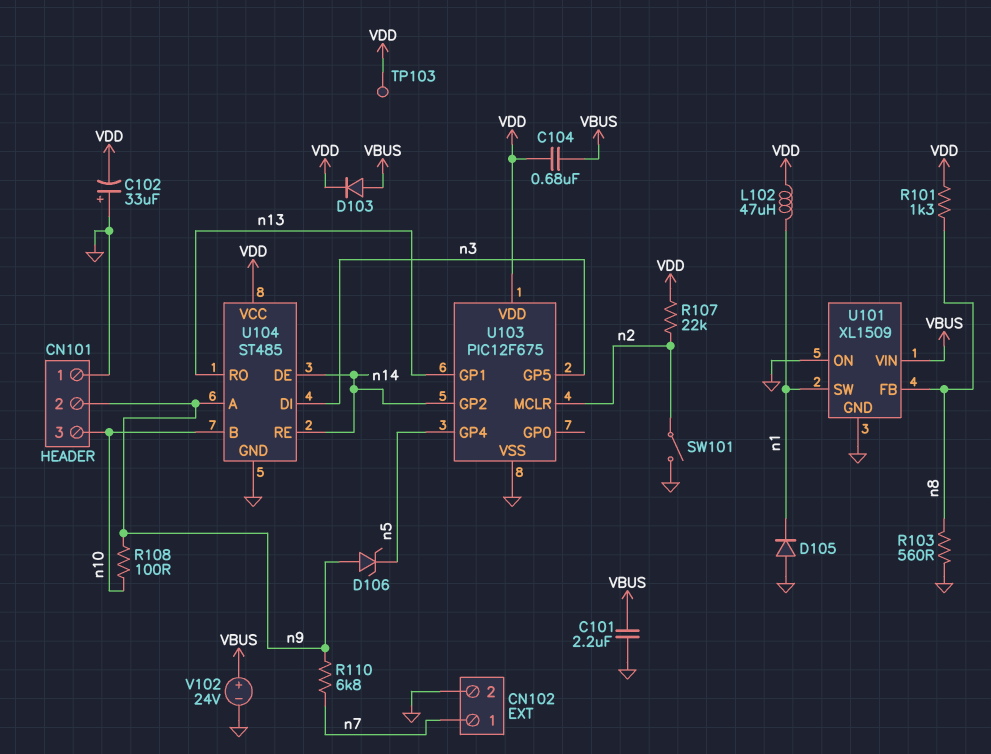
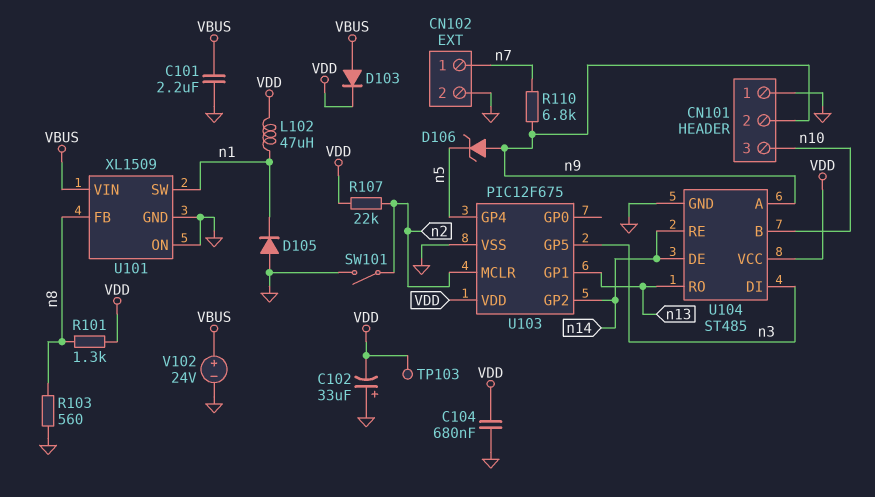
C104: 680nF (VBUS, VDD) -> 680nF (GND, VDD)
R108: 100 (n9, n10) -> none

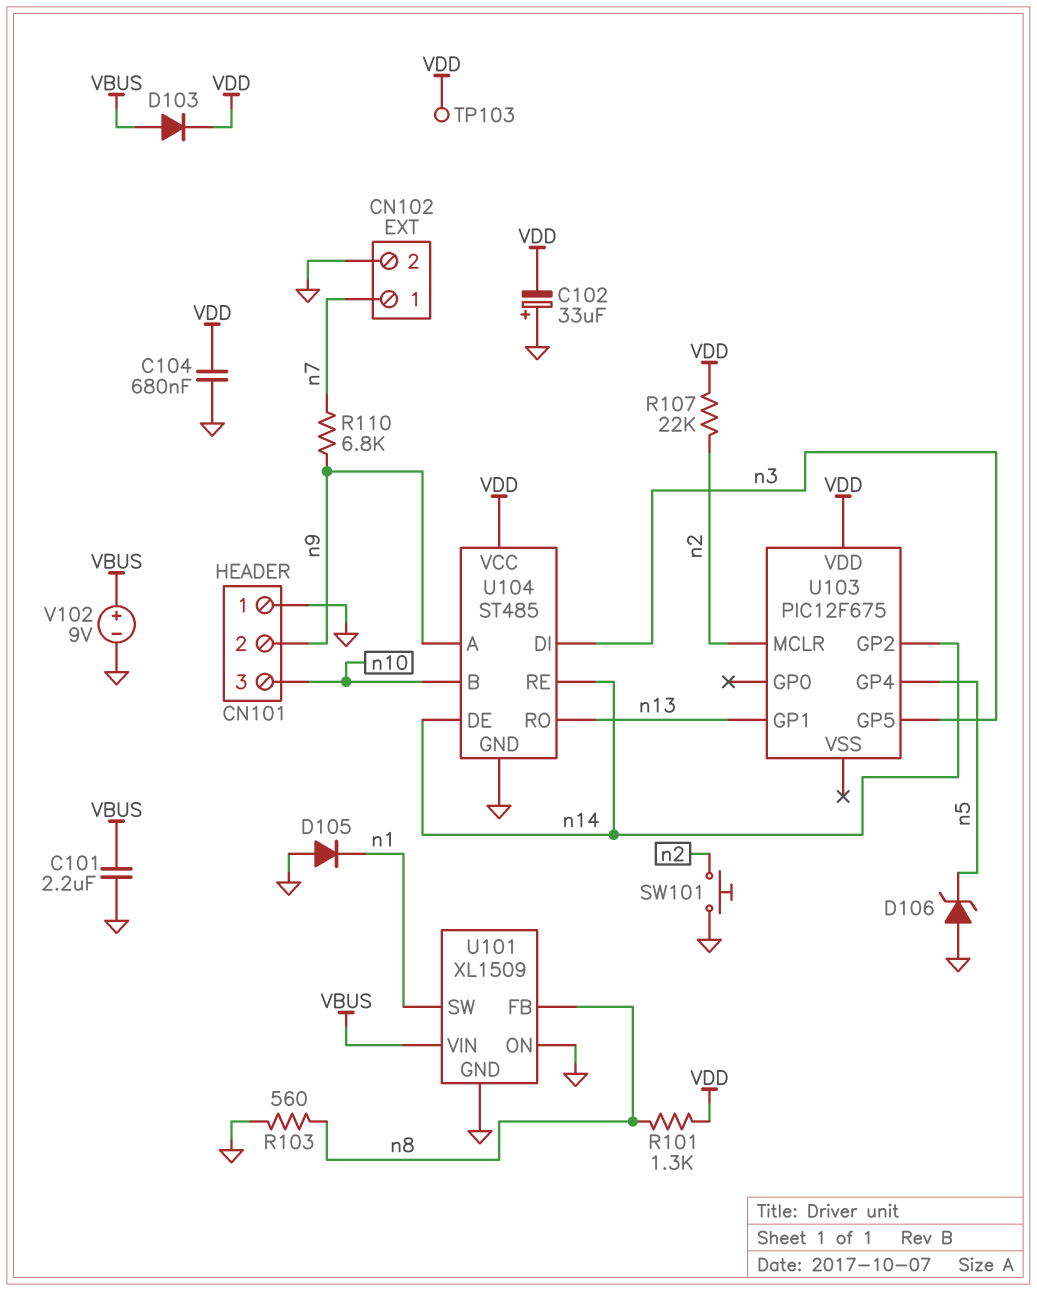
D106: zener (A n9, K n5) -> zener (A GND, K n5)
L102: 47uH (VDD, n1) -> none
SW101: switch (GND, n2) -> button (GND, n2)
U103 pin VSS: GND -> none
V102: 24V (plus VBUS, minus GND) -> 9V (plus VBUS, minus GND)

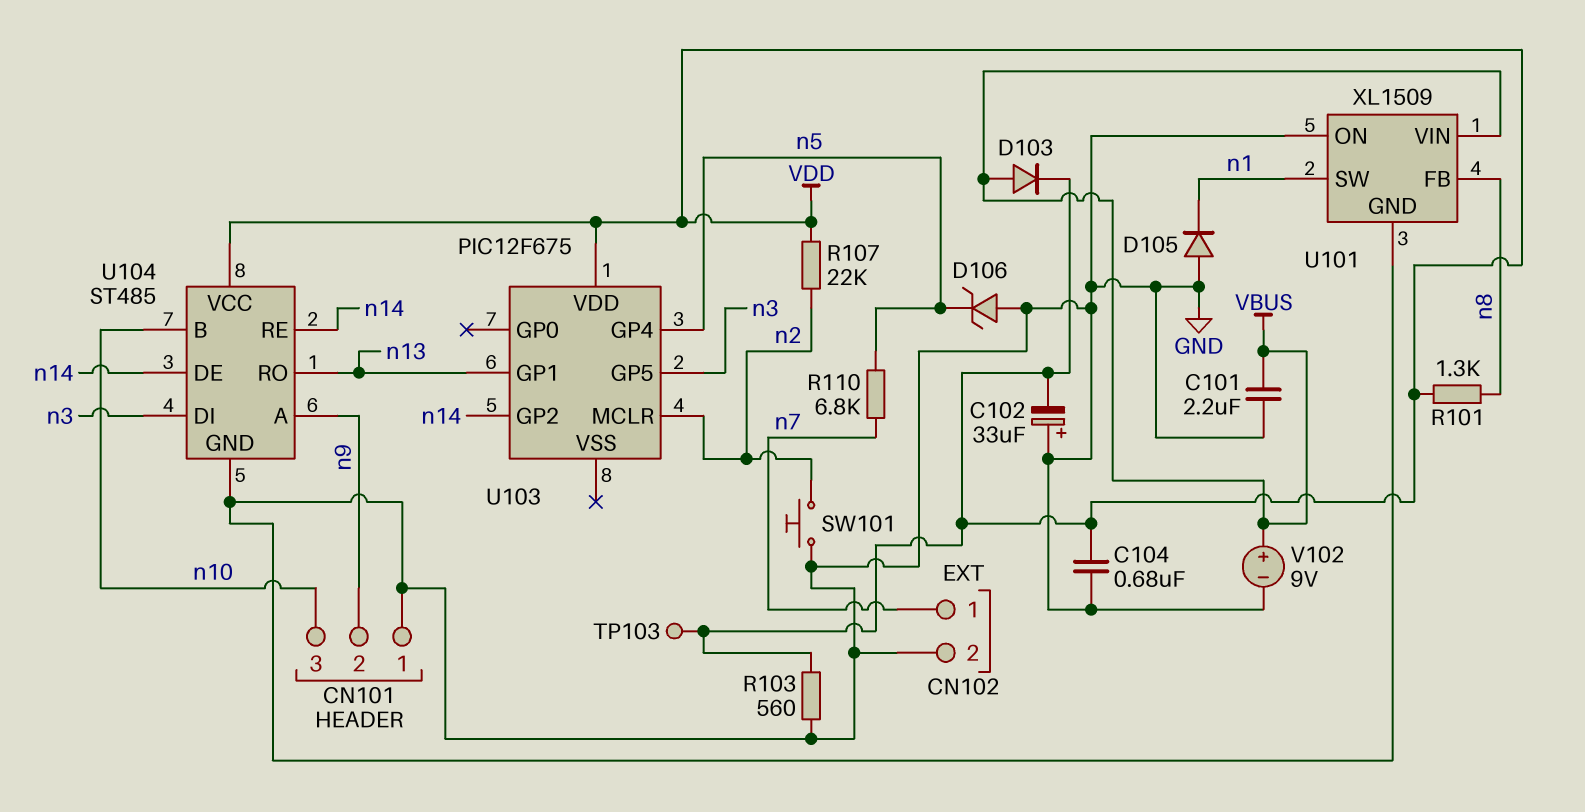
R103: 560 (GND, n8) -> 560 (GND, VDD)
R110: 6.8k (n7, n9) -> 6.8k (n5, n7)

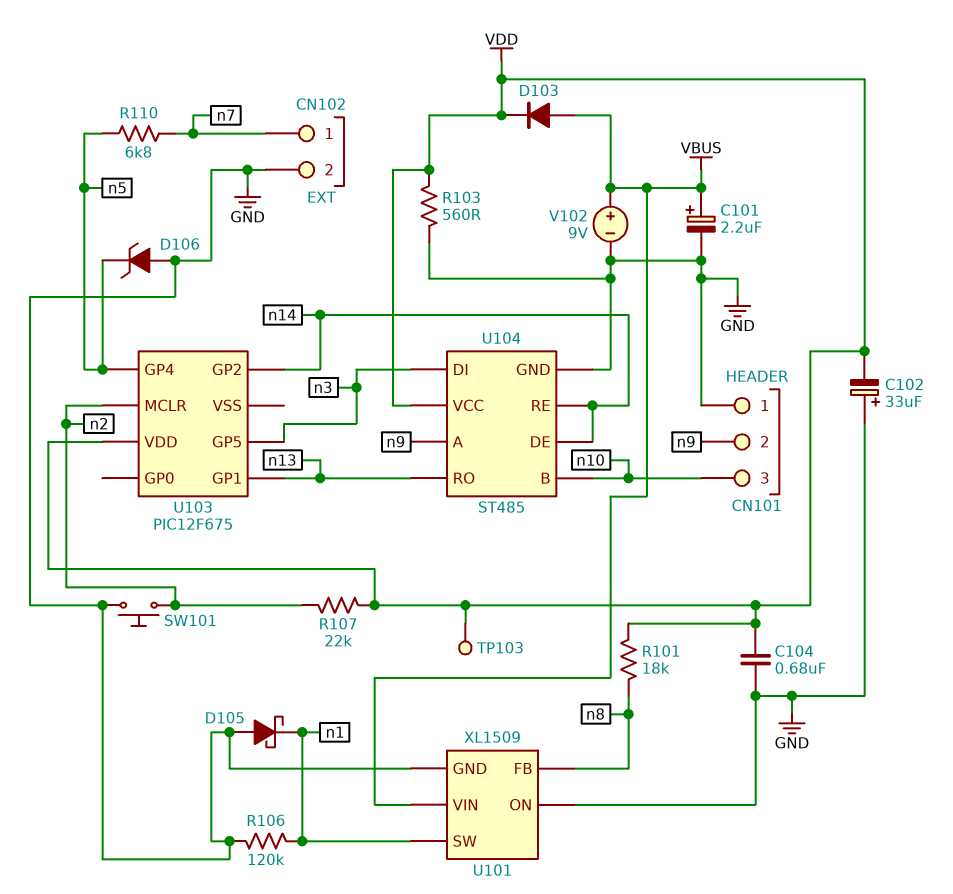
C101: 2.2uF (GND, VBUS) -> 2.2uF (plus VBUS, minus GND)
D105: diode (A GND, K n1) -> schottky (A GND, K n1)
R101: 1.3k (VDD, n8) -> 18k (VDD, n8)
R106: none -> 120k (GND, n1)

